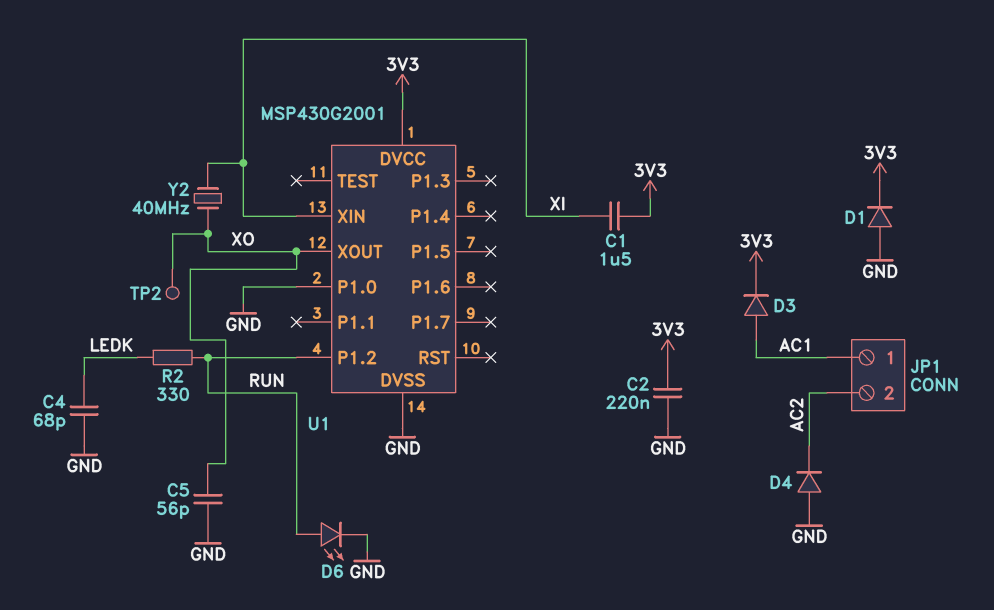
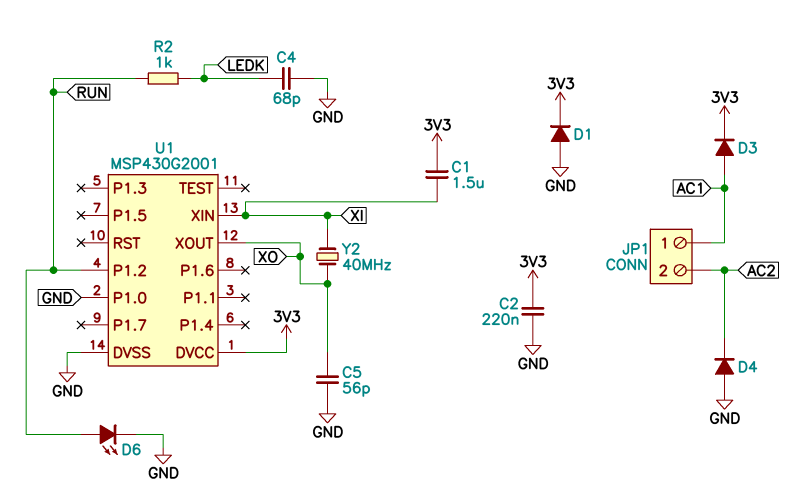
R2: 330 (LEDK, RUN) -> 1k (LEDK, RUN)
TP2: test point (XO) -> none

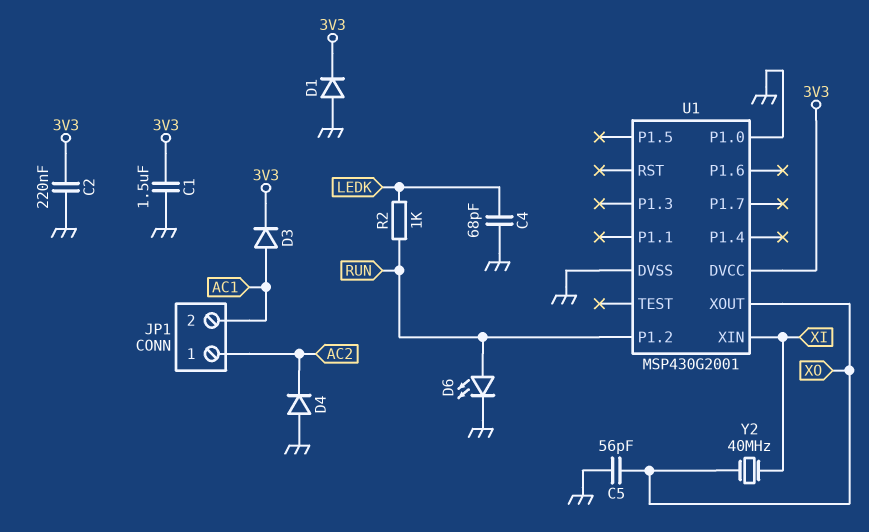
C1: 1.5uF (3V3, XI) -> 1.5uF (3V3, GND)
JP1 pin 1: AC1 -> AC2
JP1 pin 2: AC2 -> AC1

